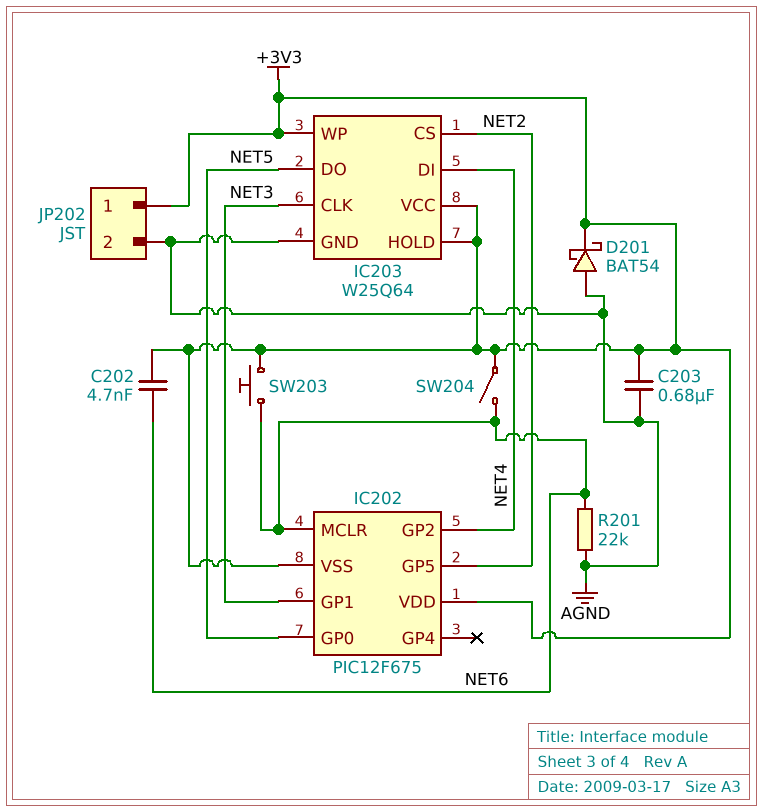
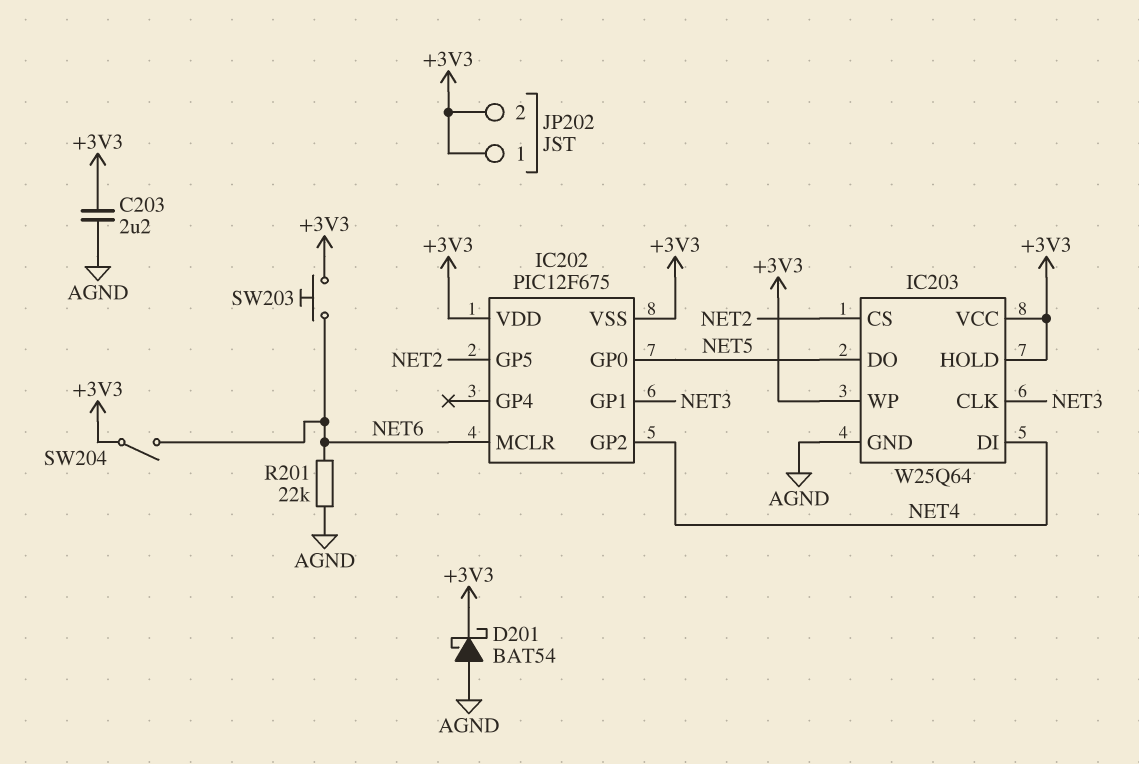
C202: 4.7nF (+3V3, NET6) -> none
C203: 680nF (+3V3, AGND) -> 2.2uF (+3V3, AGND)
JP202 pin 2: AGND -> +3V3

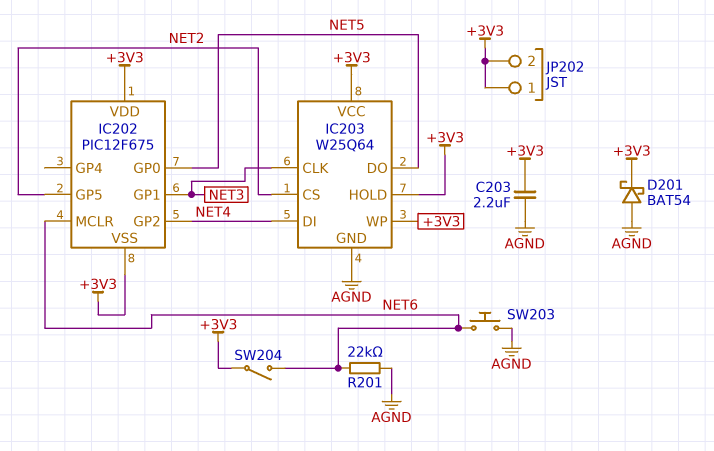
SW203: button (+3V3, NET6) -> button (AGND, NET6)

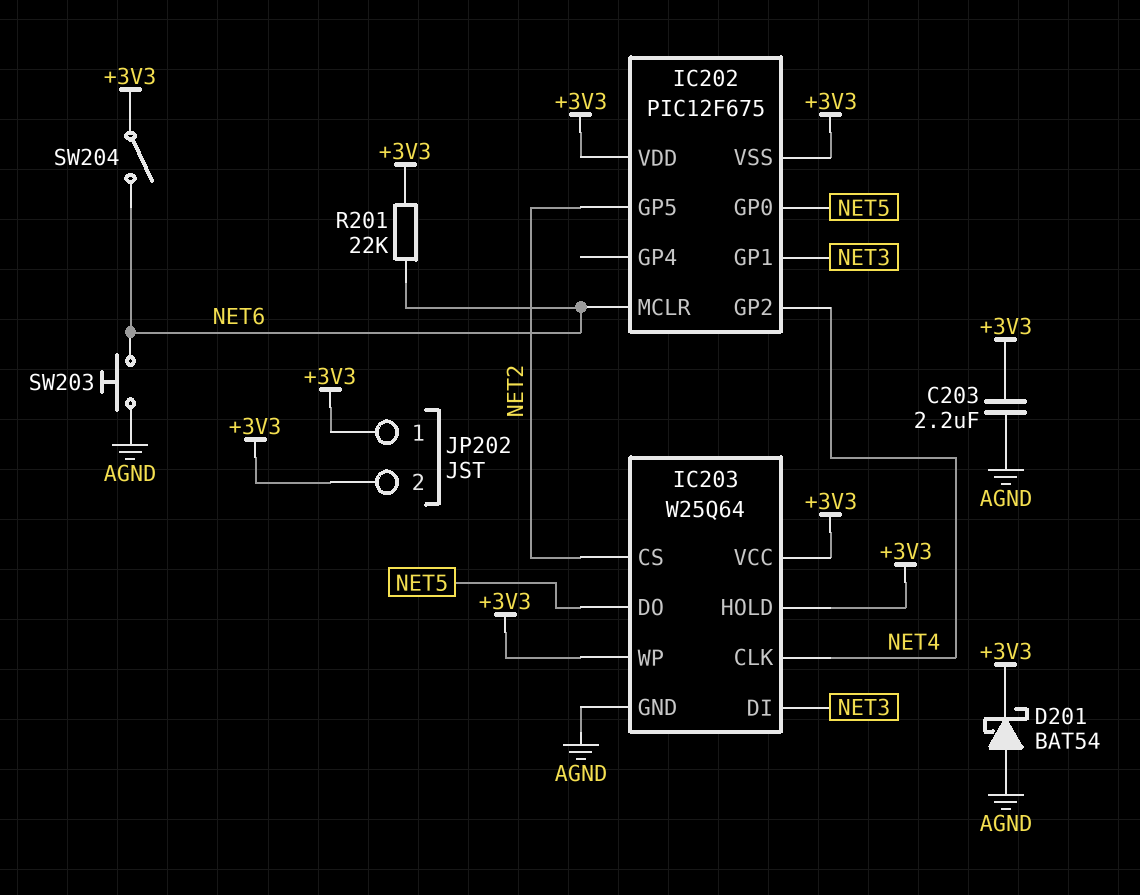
IC203 pin CLK: NET3 -> NET4
IC203 pin DI: NET4 -> NET3
R201: 22k (AGND, NET6) -> 22k (+3V3, NET6)

